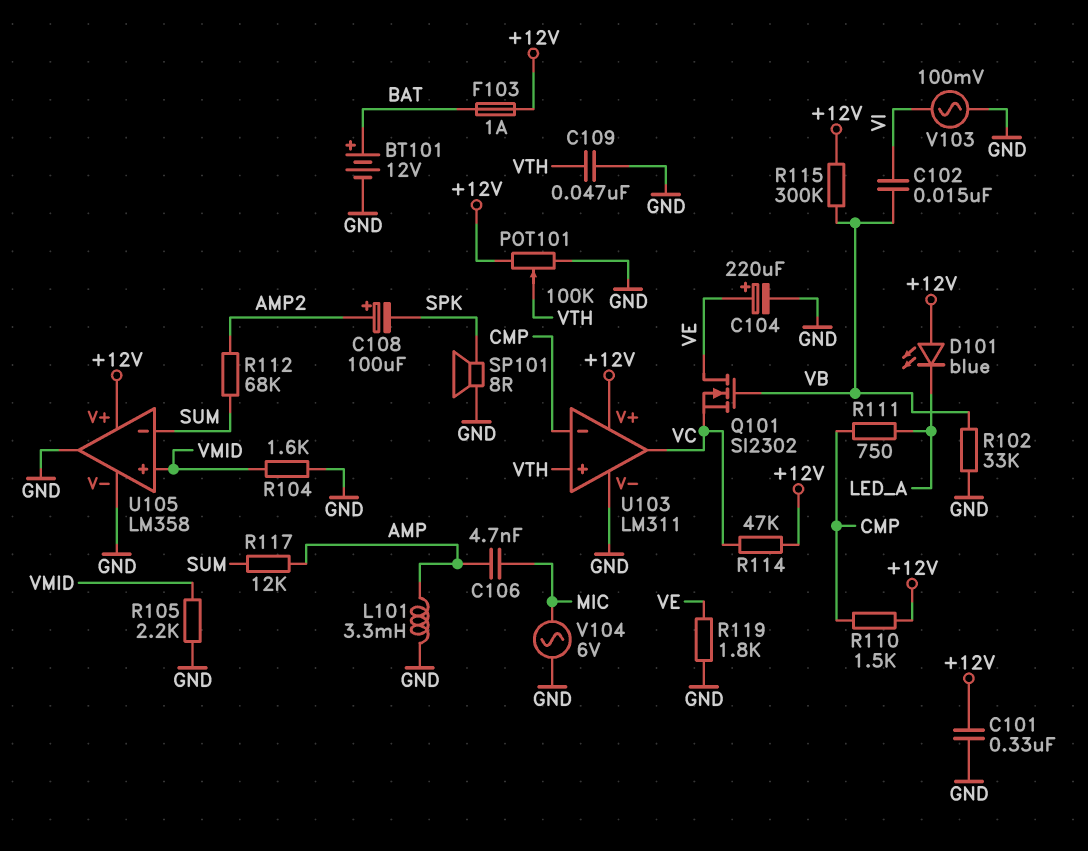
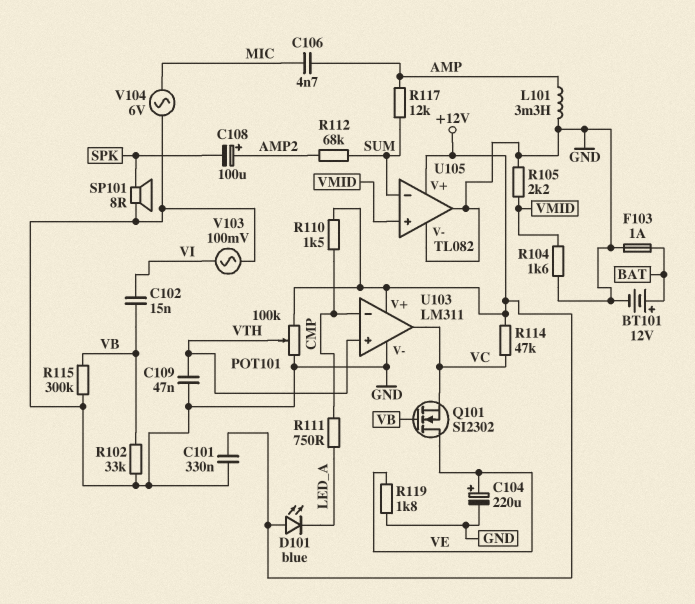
F103: 1A (+12V, BAT) -> 1A (BAT, GND)
R115: 300k (+12V, VB) -> 300k (GND, VB)
U105: LM358 -> TL082

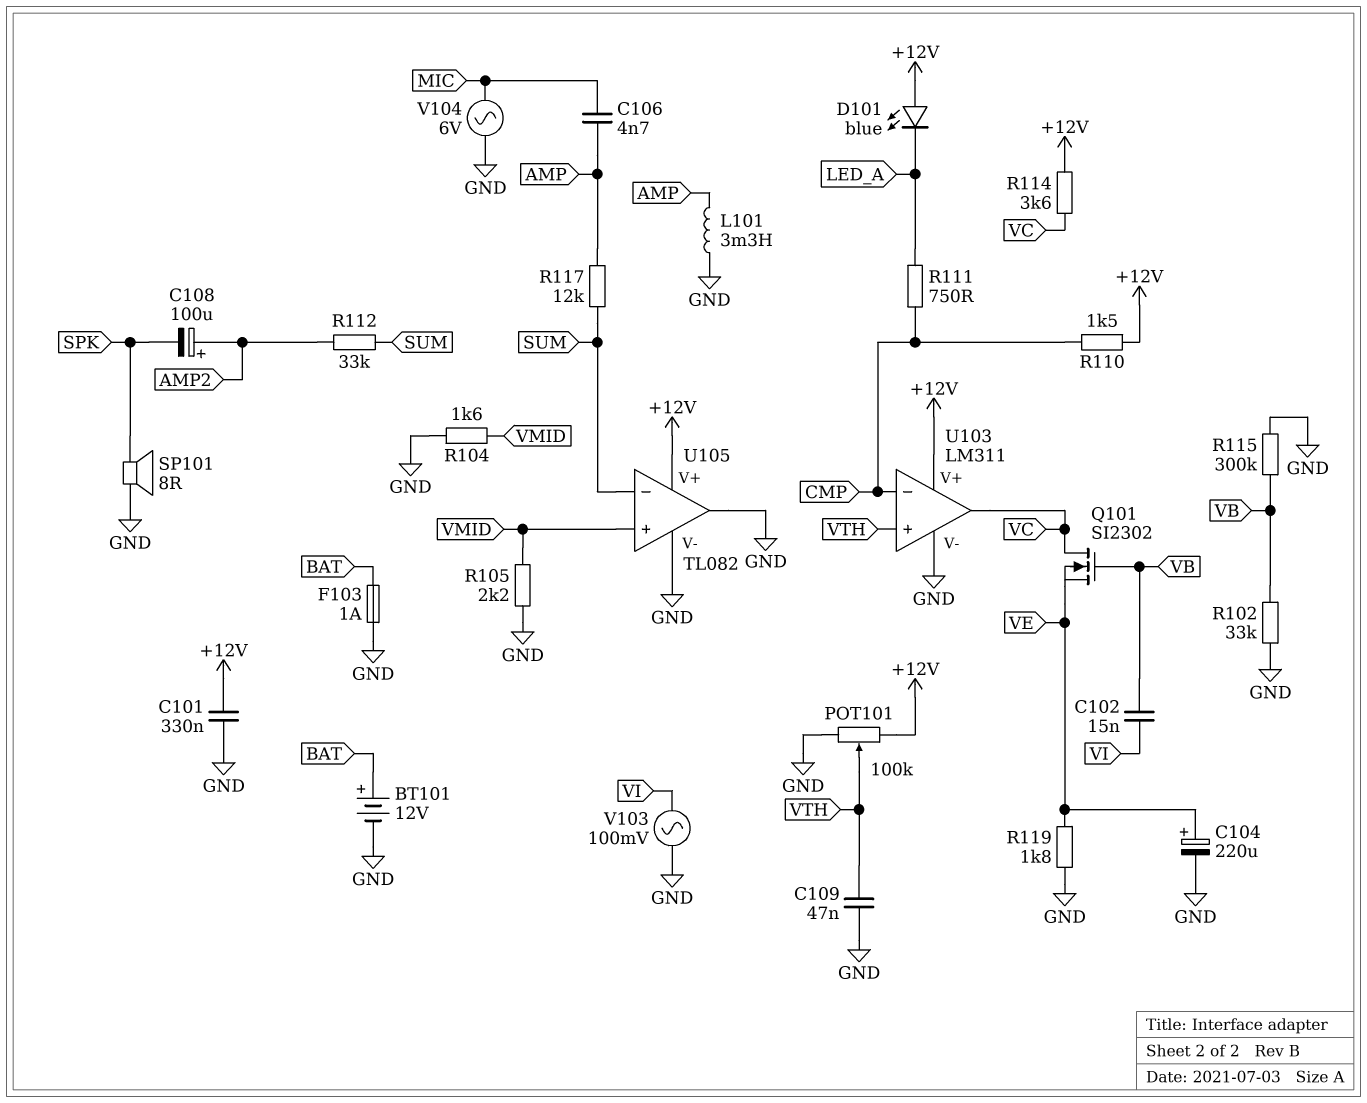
Q101: NMOS SI2302 (G VB, D VE, S VC) -> NMOS SI2302 (G VB, D VC, S VE)
R112: 68k (AMP2, SUM) -> 33k (AMP2, SUM)
R114: 47k (+12V, VC) -> 3.6k (+12V, VC)

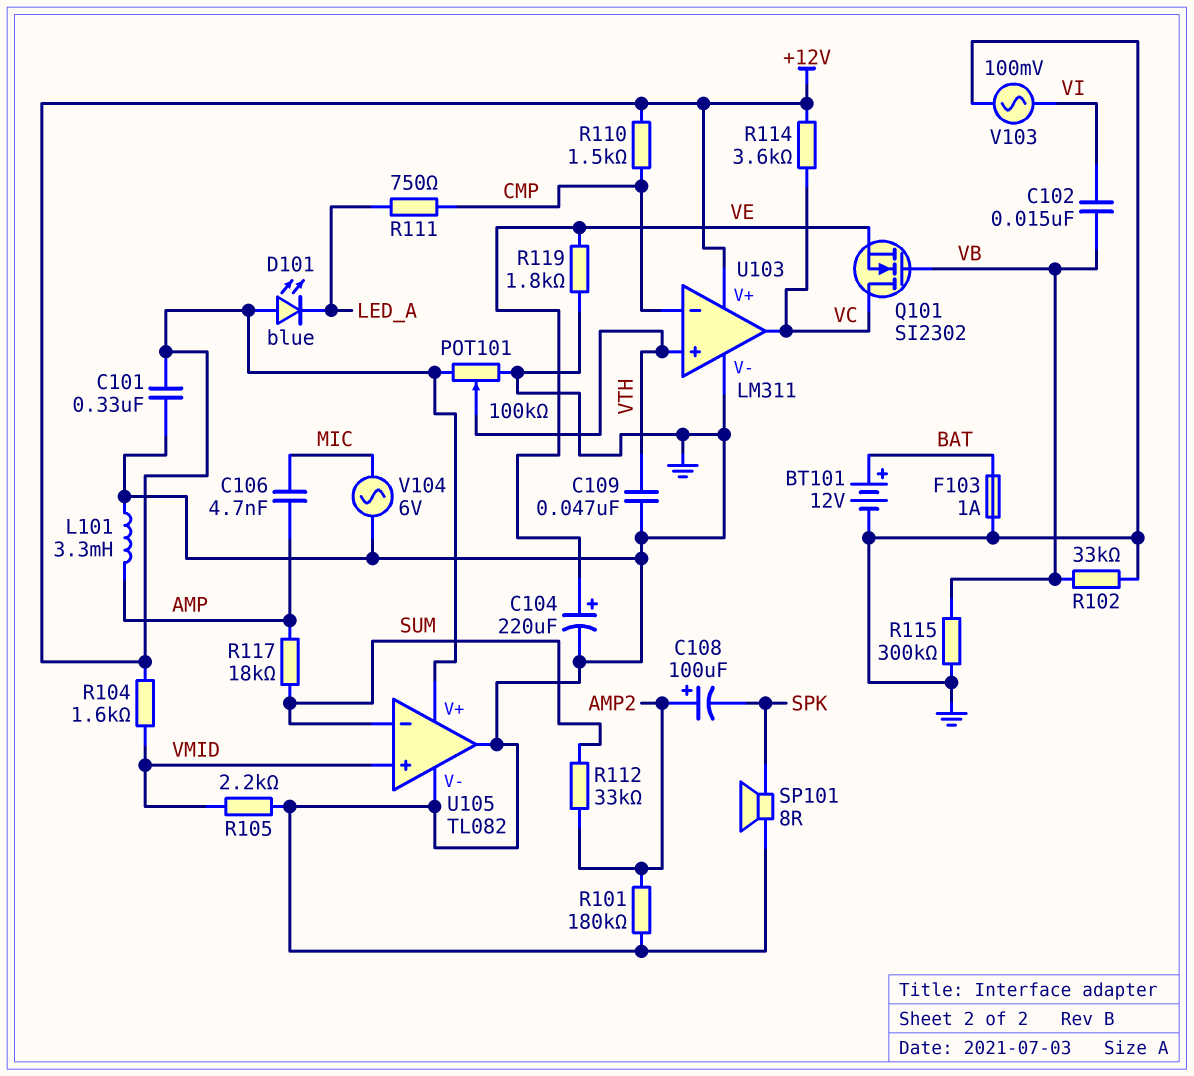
R101: none -> 180k (AMP2, GND)
R104: 1.6k (GND, VMID) -> 1.6k (+12V, VMID)
R117: 12k (AMP, SUM) -> 18k (AMP, SUM)

